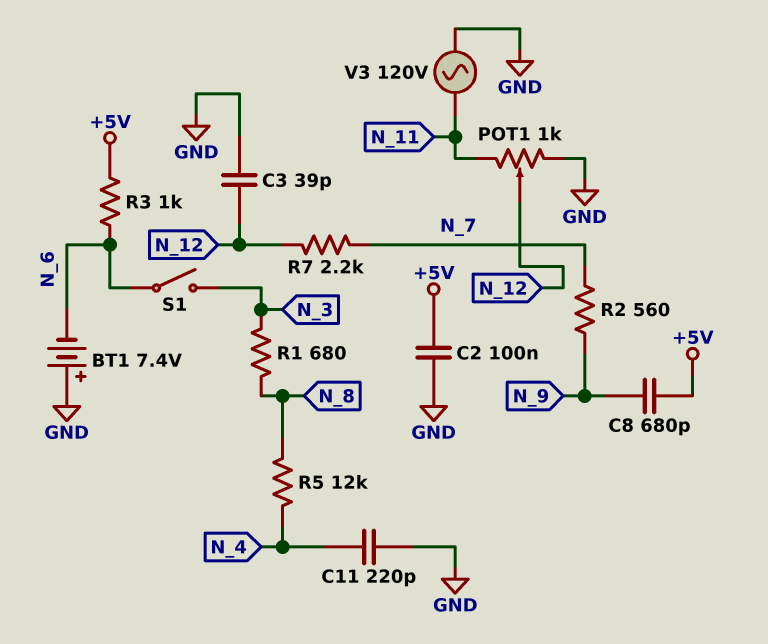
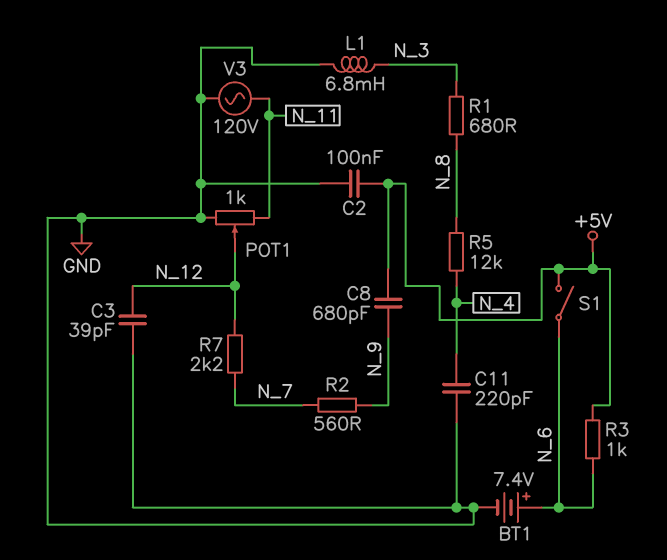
BT1: 7.4V (plus GND, minus N_6) -> 7.4V (plus N_6, minus GND)
L1: none -> 6.8mH (GND, N_3)
S1: switch (N_3, N_6) -> switch (+5V, N_6)

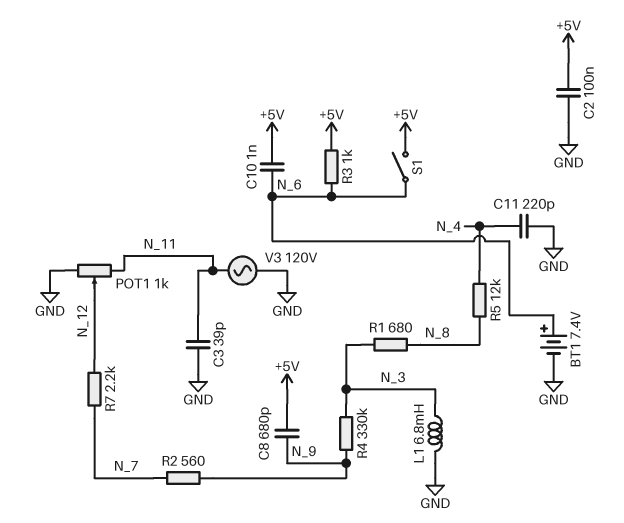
C3: 39pF (GND, N_12) -> 39pF (GND, N_11)
C10: none -> 1nF (+5V, N_6)
R4: none -> 330k (N_3, N_9)

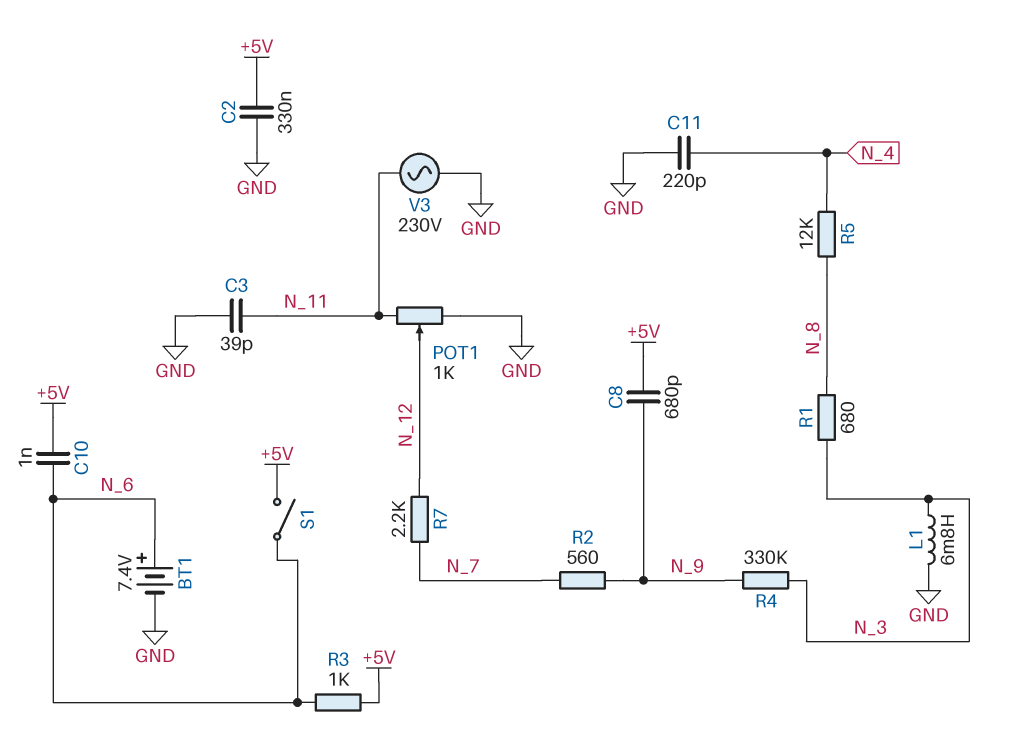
C2: 100nF (+5V, GND) -> 330nF (+5V, GND)
V3: AC 120V (GND, N_11) -> AC 230V (GND, N_11)

